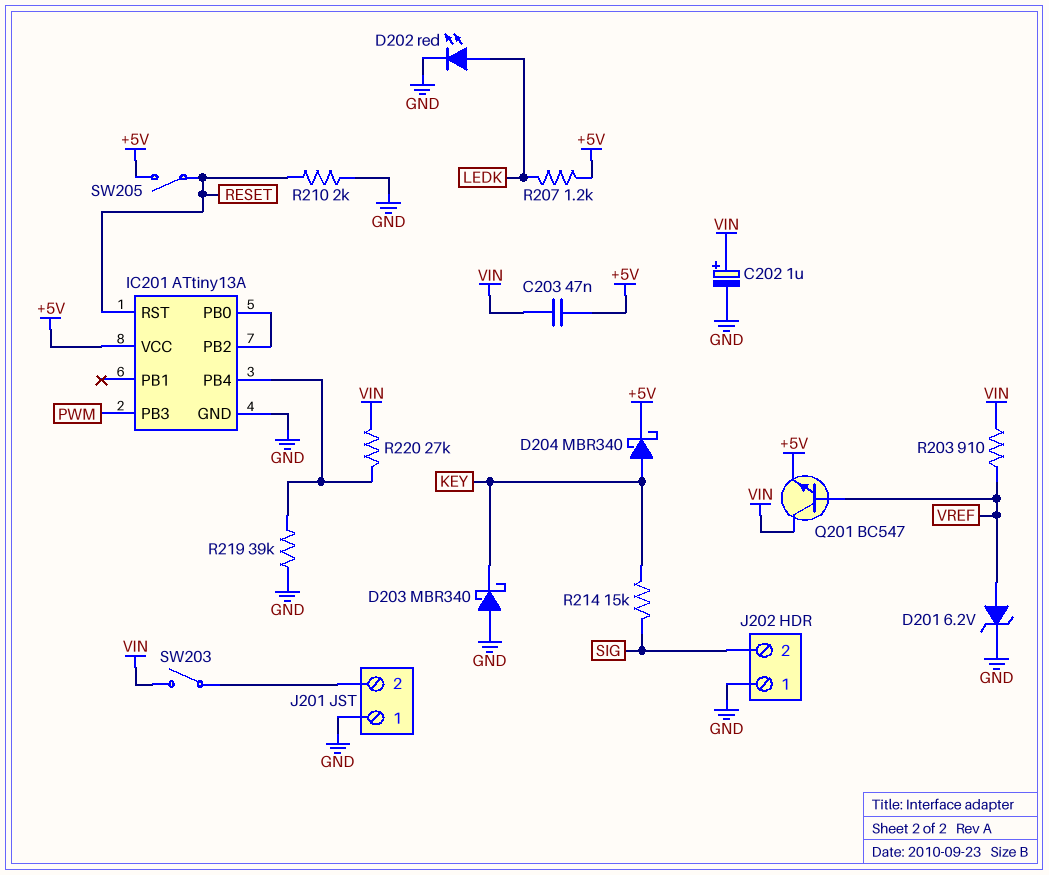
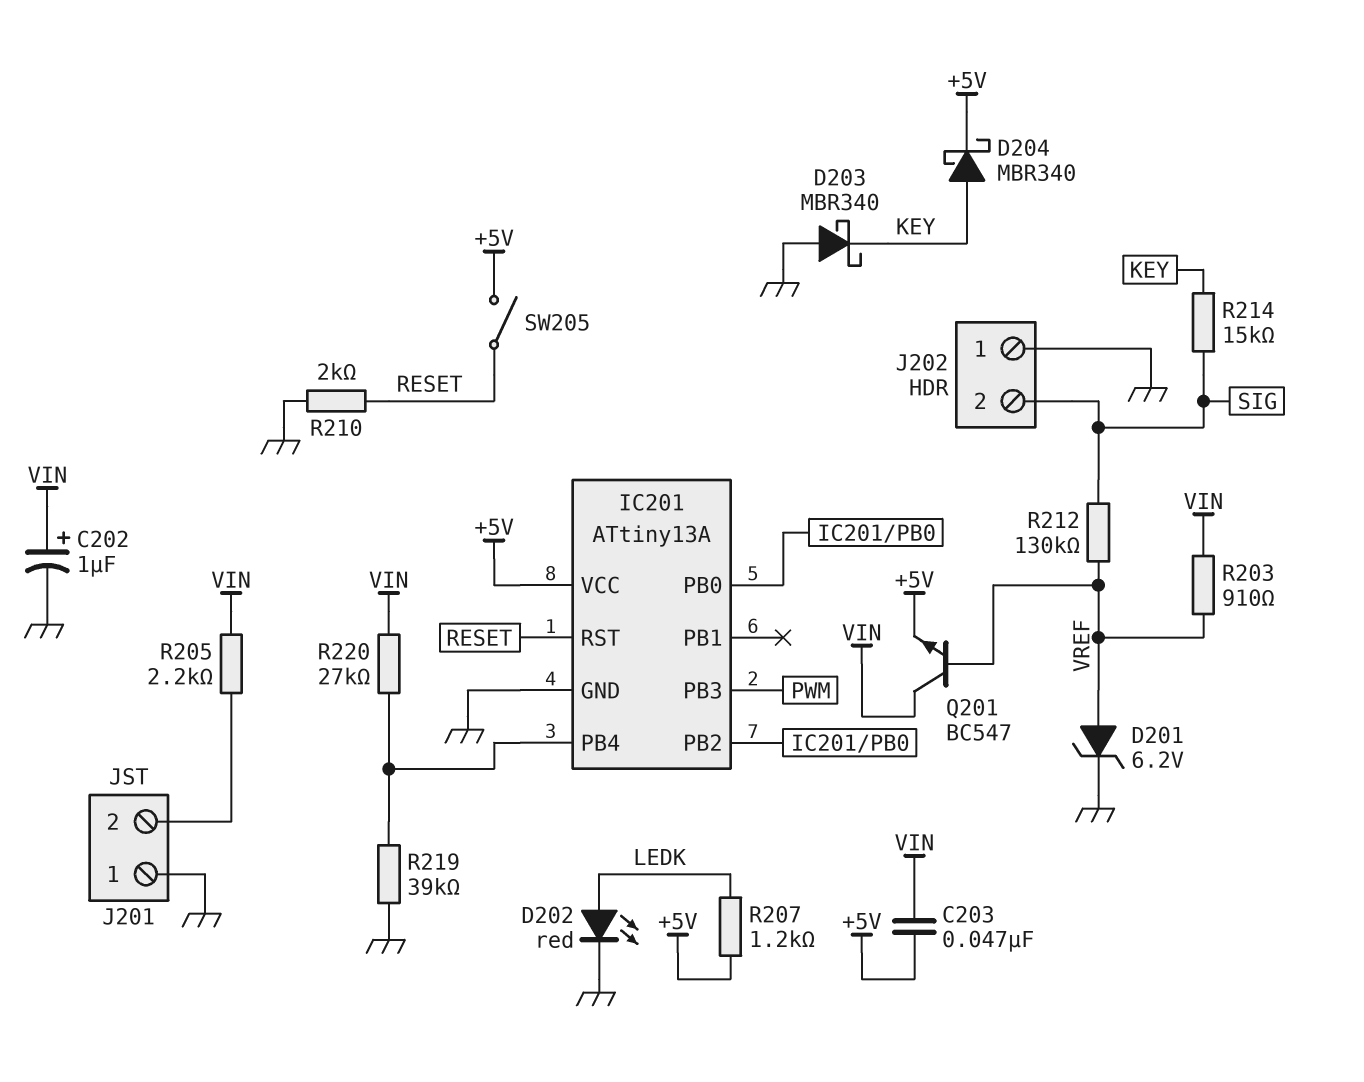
R205: none -> 2.2k (J201/2, VIN)
R212: none -> 130k (SIG, VREF)
SW203: switch (J201/2, VIN) -> none

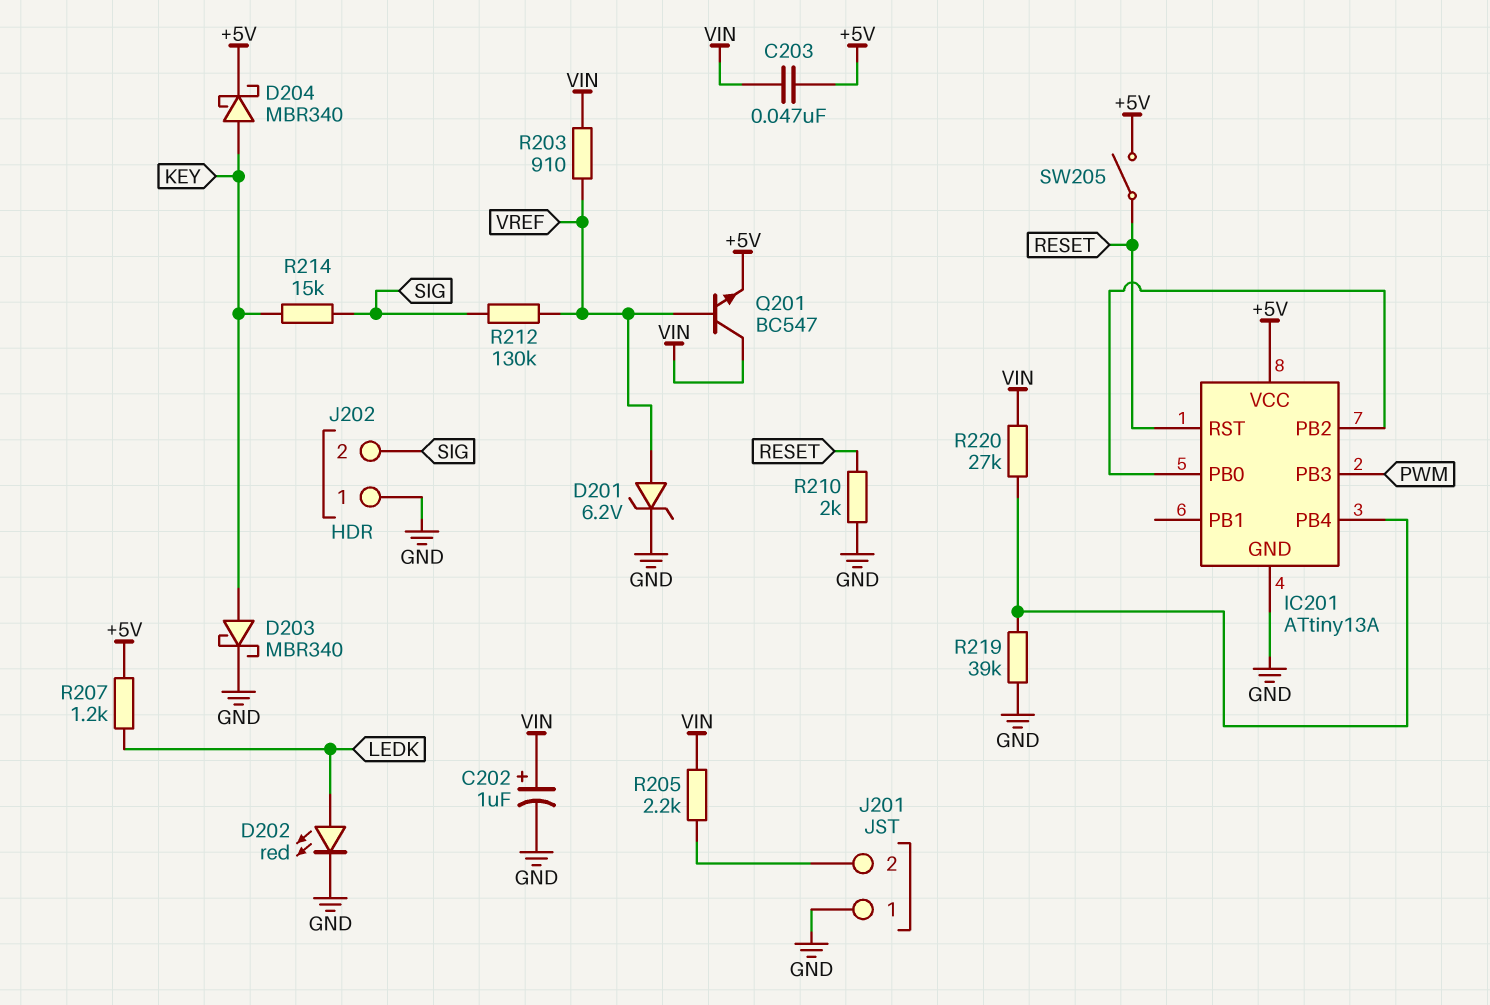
D203: schottky MBR340 (A GND, K KEY) -> schottky MBR340 (A KEY, K GND)

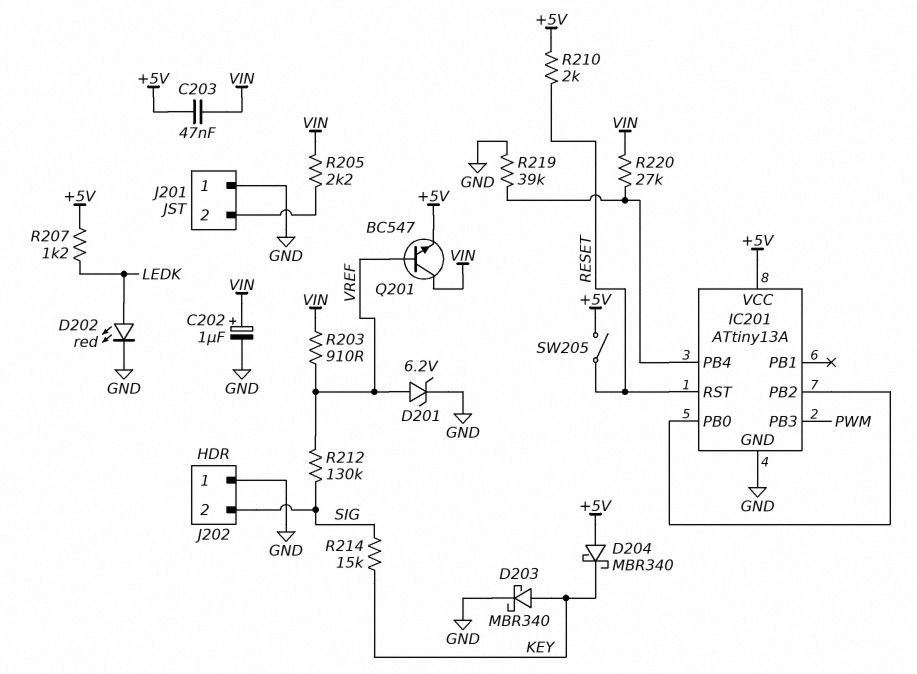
D204: schottky MBR340 (A KEY, K +5V) -> schottky MBR340 (A +5V, K KEY)
R210: 2k (GND, RESET) -> 2k (+5V, RESET)

